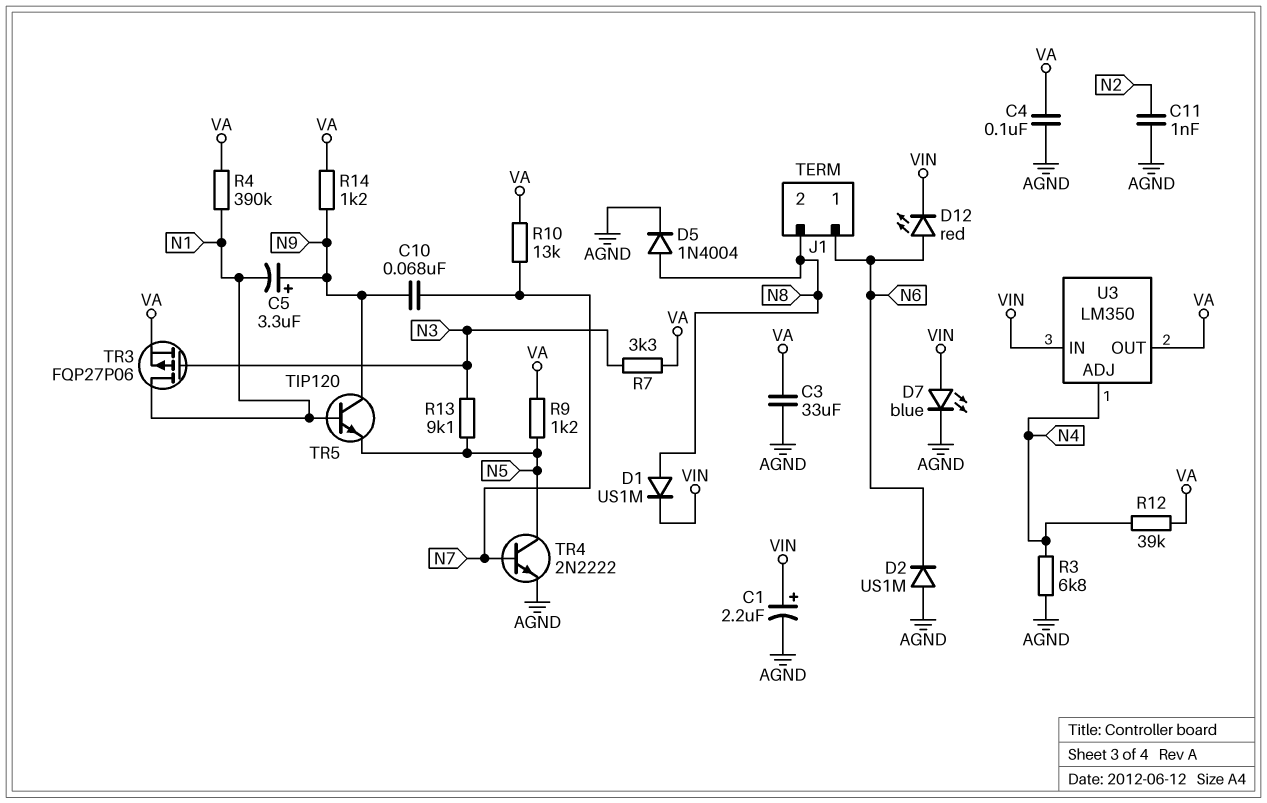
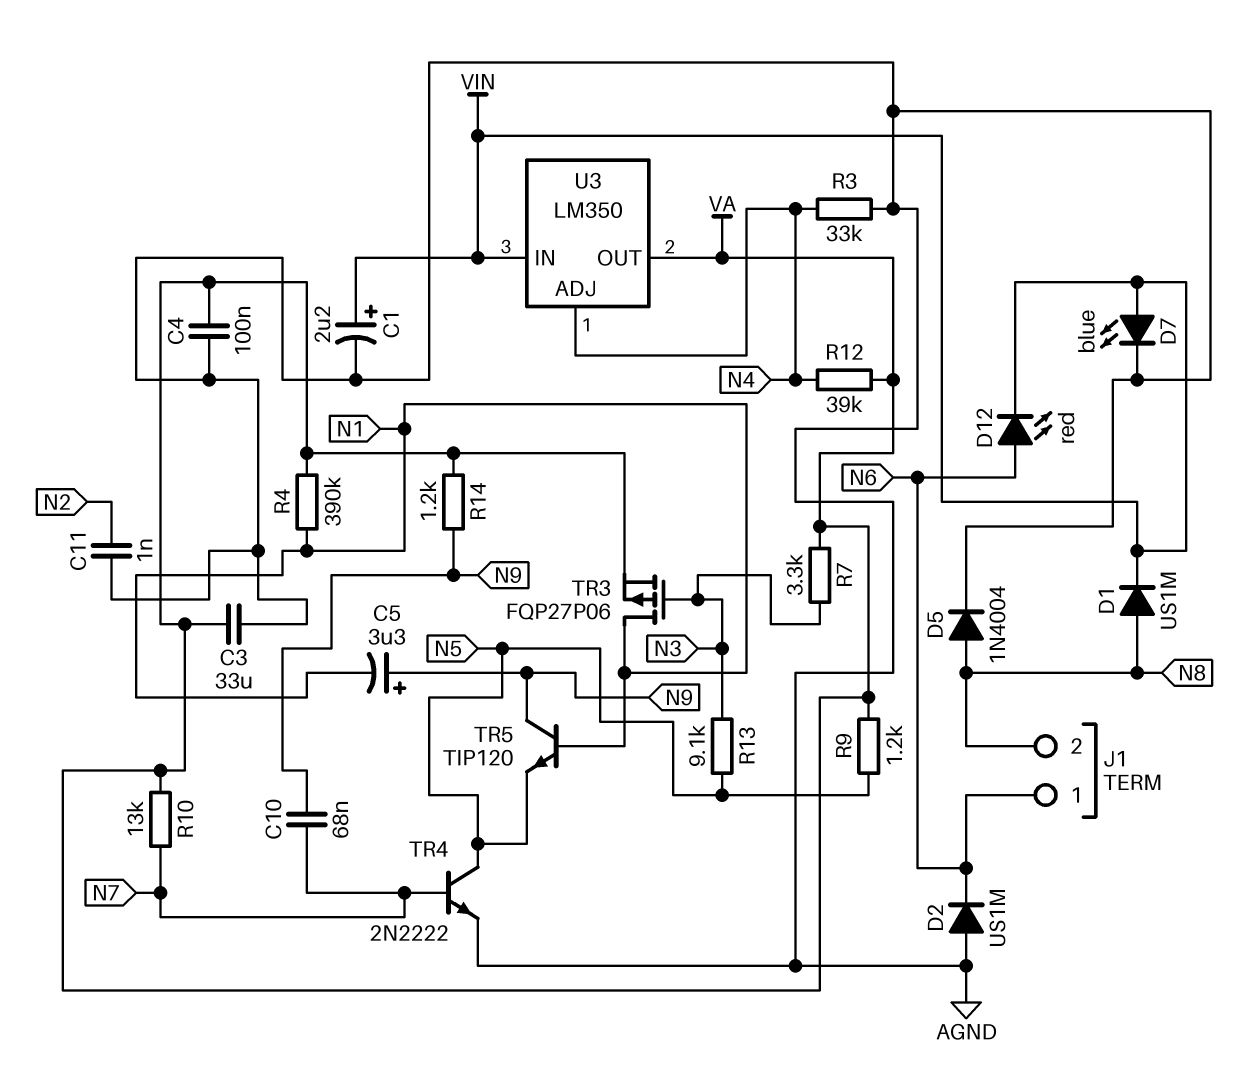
R3: 6.8k (AGND, N4) -> 33k (AGND, N4)

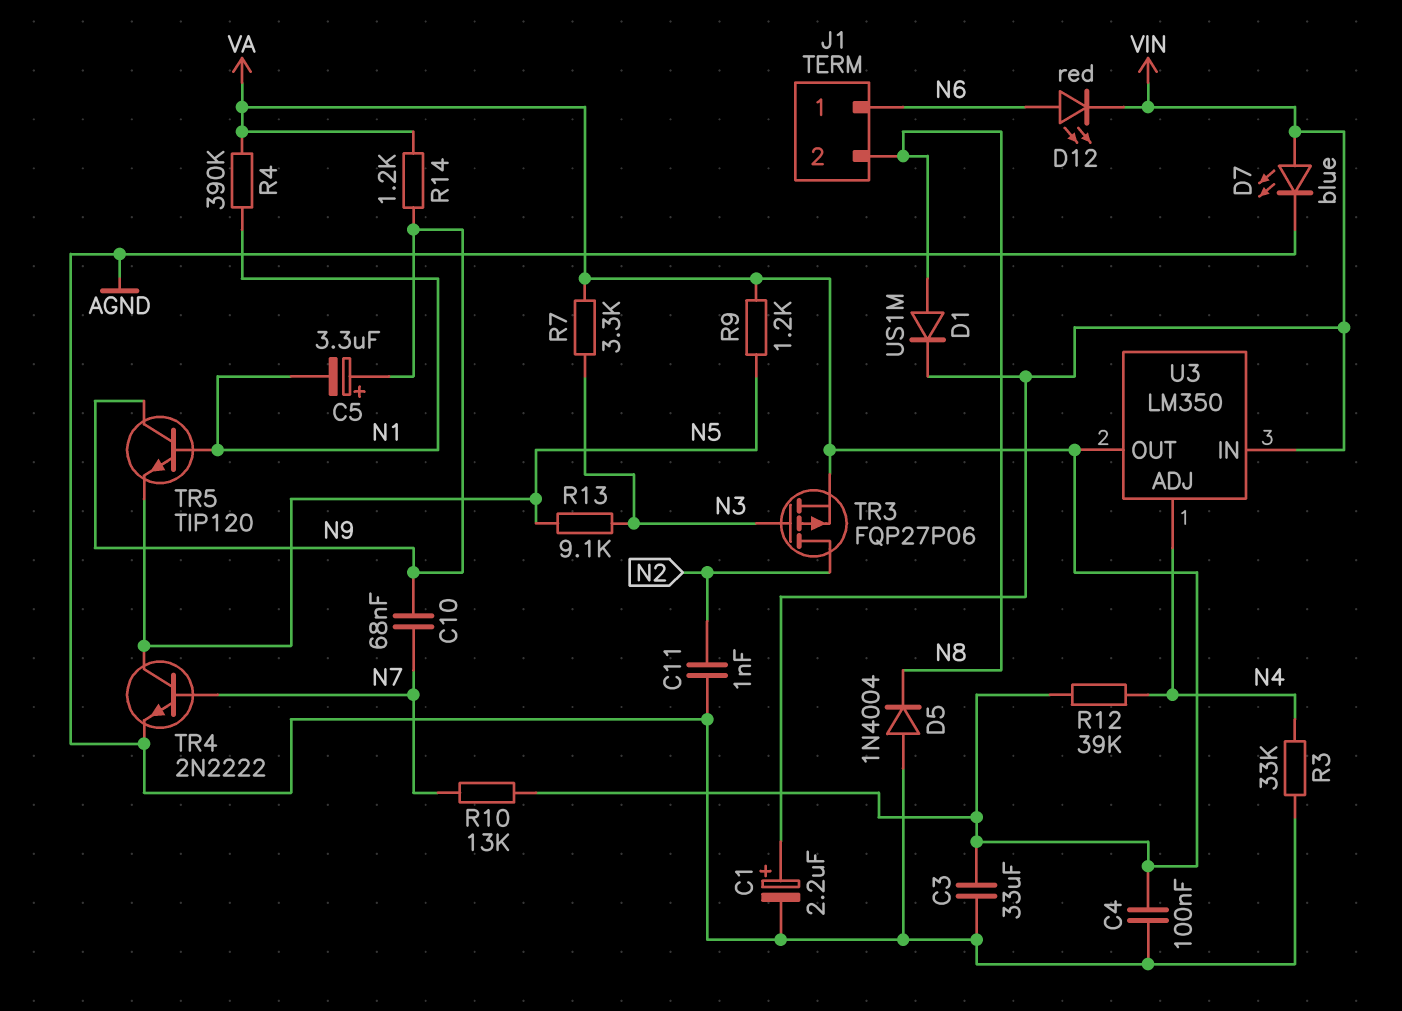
D2: diode US1M (A AGND, K N6) -> none
D5: diode 1N4004 (A N8, K AGND) -> diode 1N4004 (A AGND, K N8)
TR3: PMOS FQP27P06 (G N3, D N1, S VA) -> PMOS FQP27P06 (G N3, D N2, S VA)

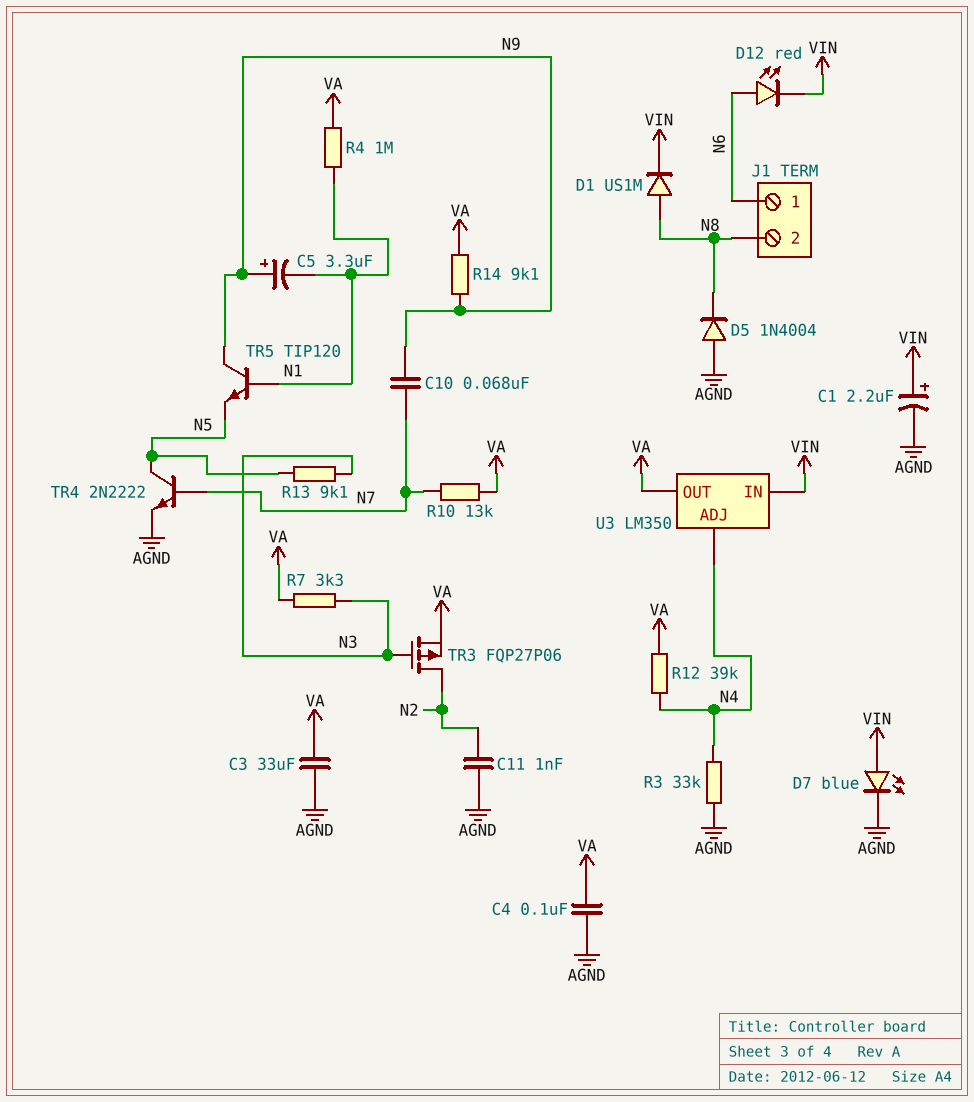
R4: 390k (N1, VA) -> 1M (N1, VA)
R9: 1.2k (N5, VA) -> none
R14: 1.2k (N9, VA) -> 9.1k (N9, VA)

